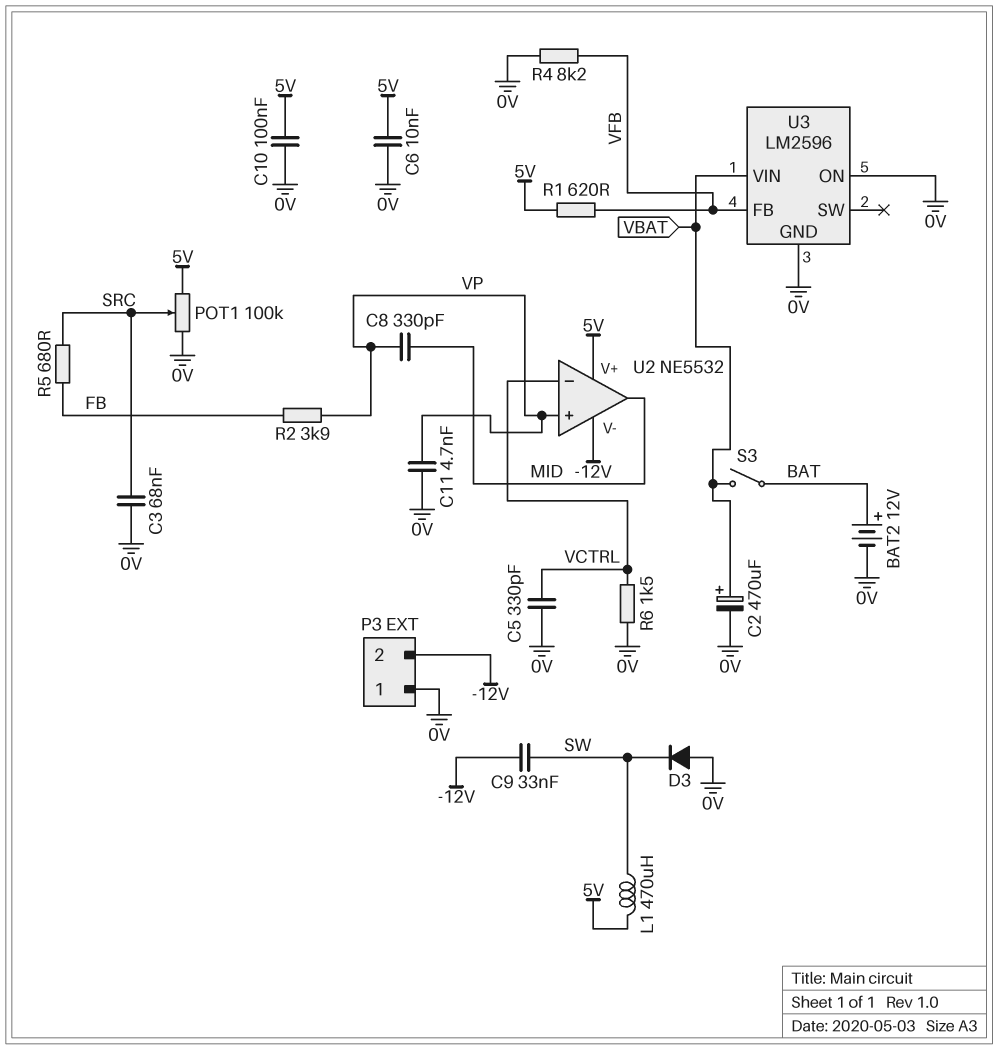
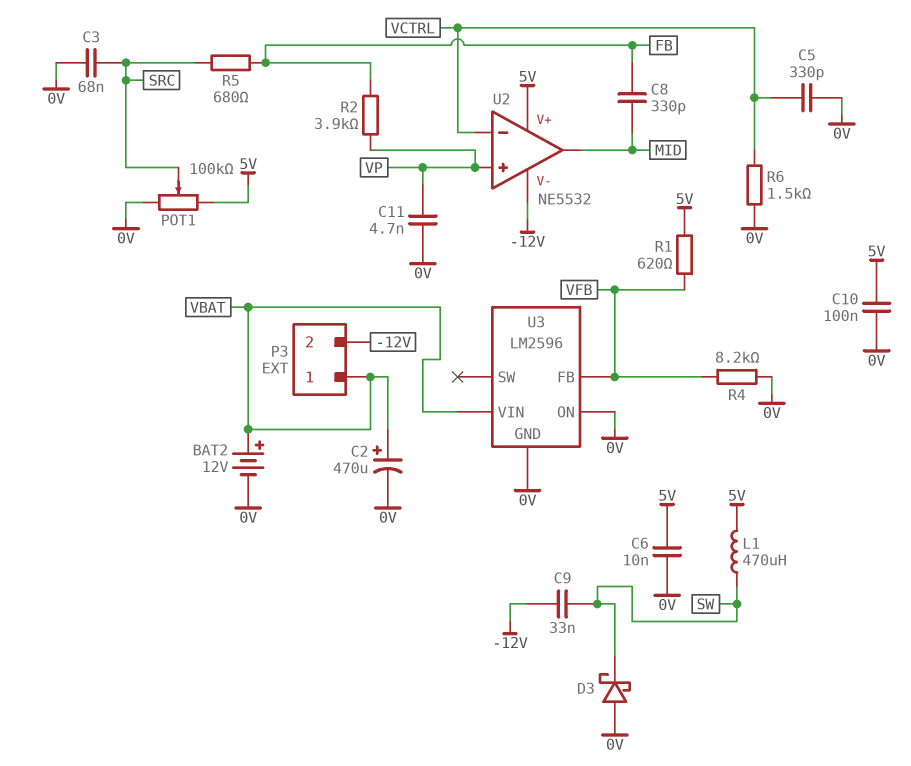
BAT2: 12V (plus BAT, minus 0V) -> 12V (plus VBAT, minus 0V)
C8: 330pF (MID, VP) -> 330pF (FB, MID)
D3: diode (A 0V, K SW) -> schottky (A 0V, K SW)
P3 pin 1: 0V -> VBAT
S3: switch (BAT, VBAT) -> none

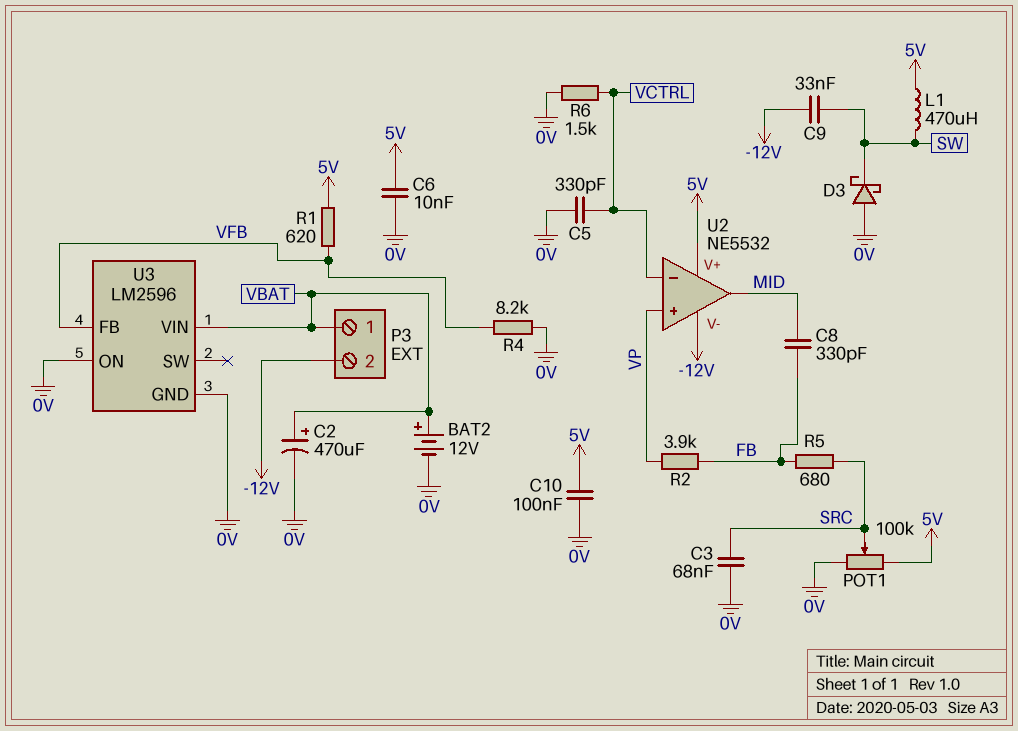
C11: 4.7nF (0V, VP) -> none

